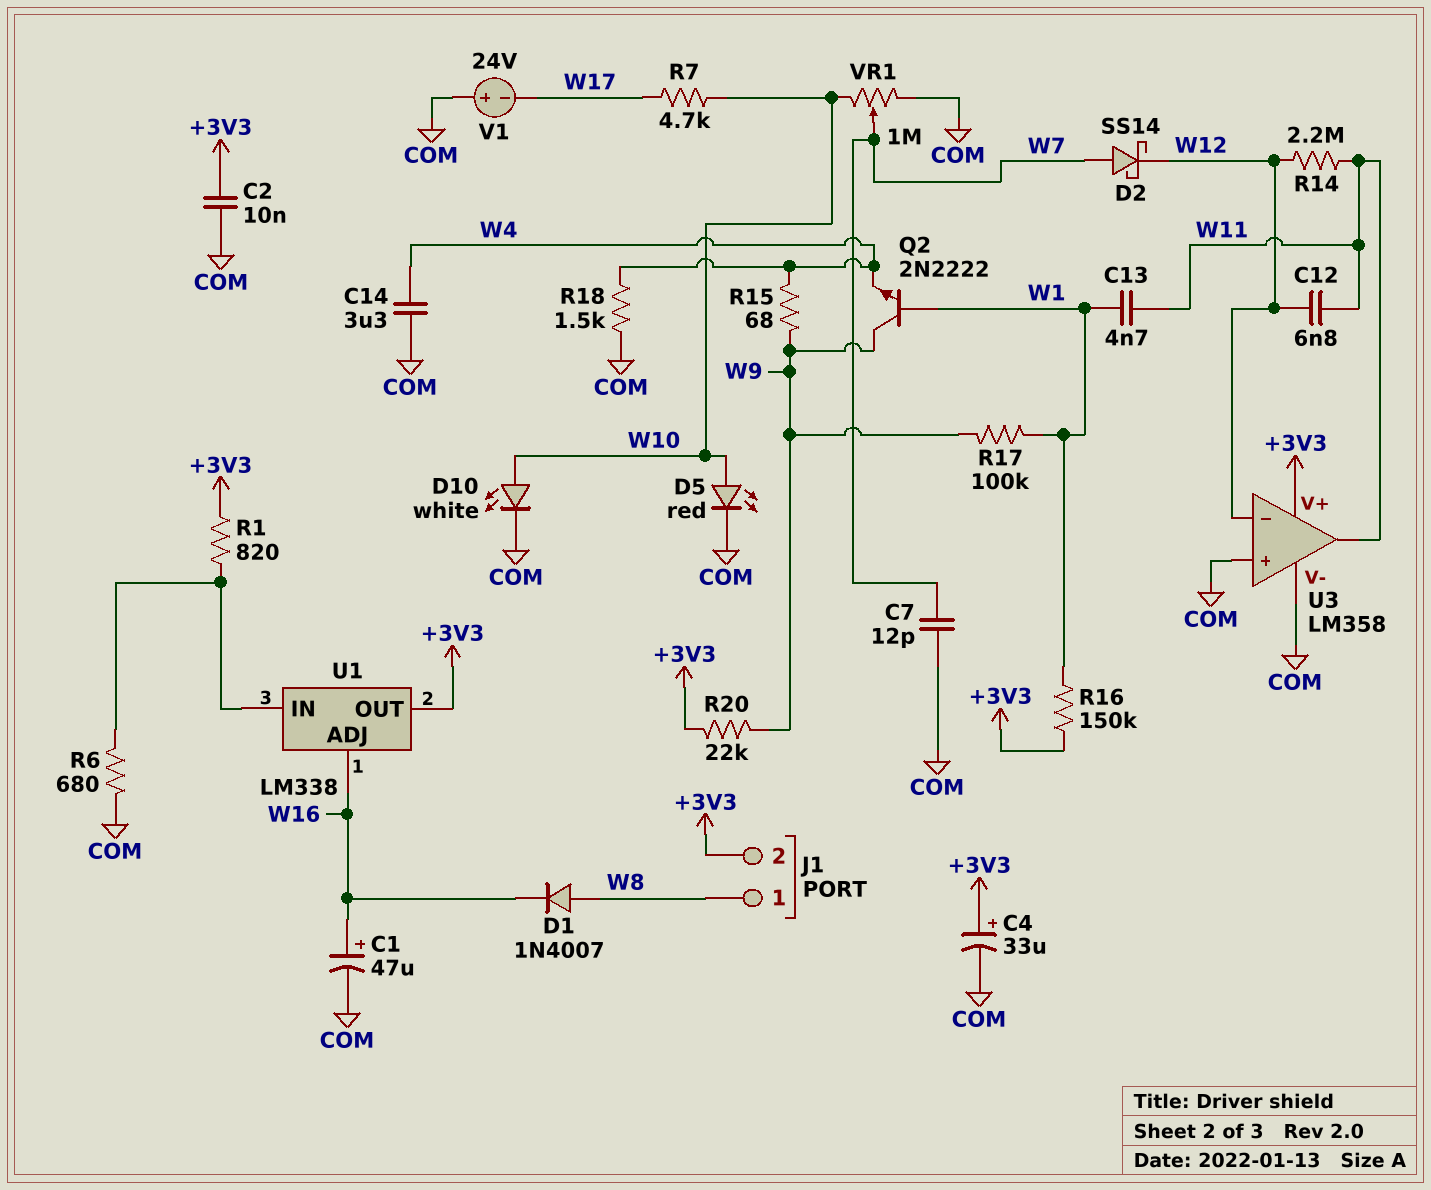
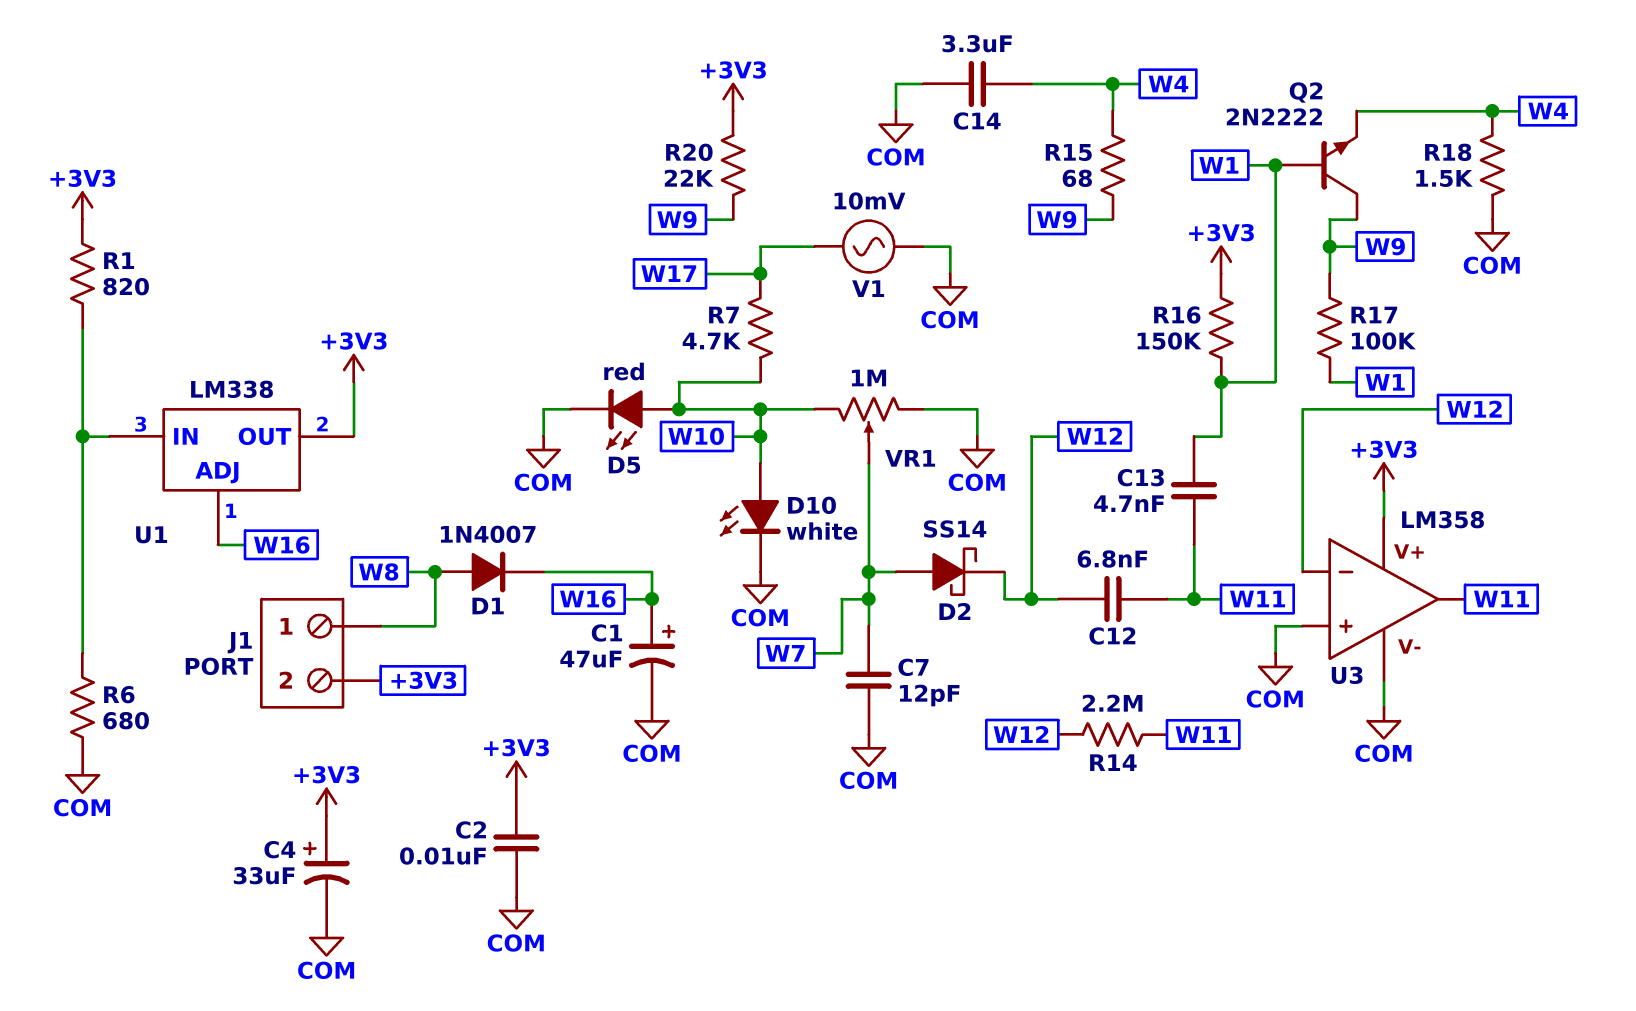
V1: 24V (plus COM, minus W17) -> AC 10mV (COM, W17)

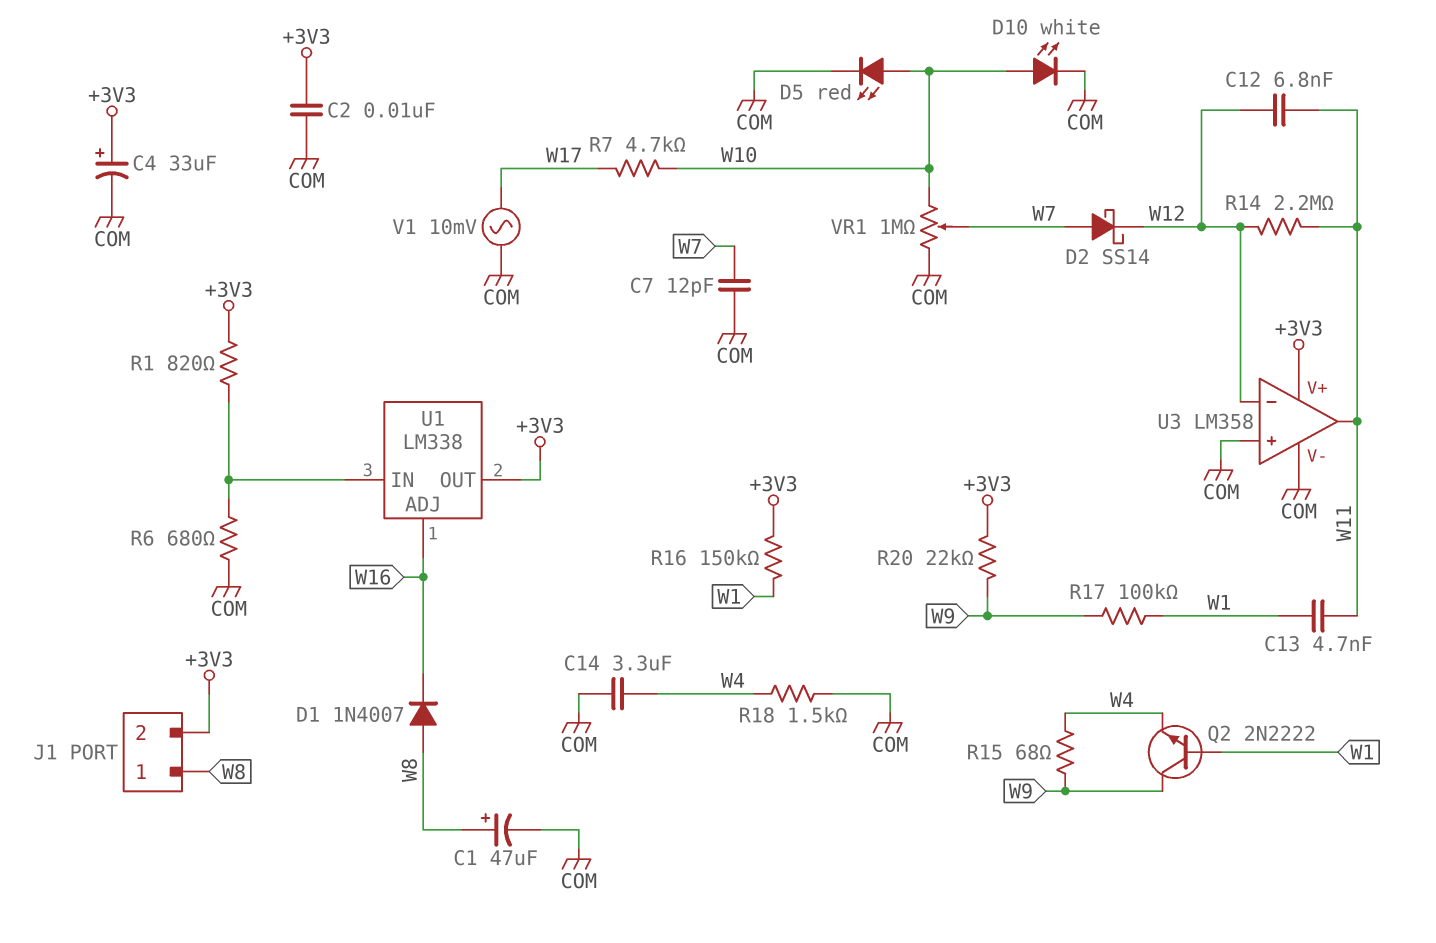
C1: 47uF (plus W16, minus COM) -> 47uF (plus W8, minus COM)

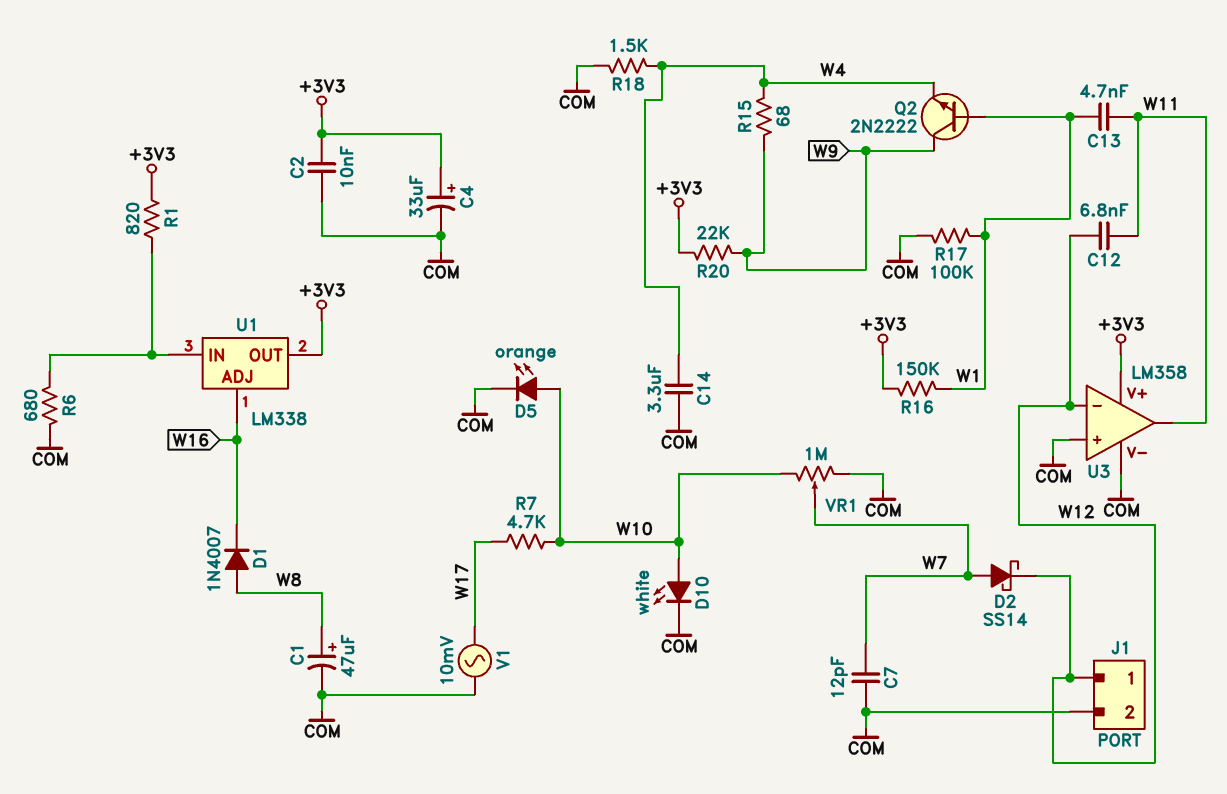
D5: LED red (A W10, K COM) -> LED orange (A W10, K COM)
J1 pin 1: W8 -> W12
J1 pin 2: +3V3 -> COM
R14: 2.2M (W11, W12) -> none
R17: 100k (W1, W9) -> 100k (COM, W1)

